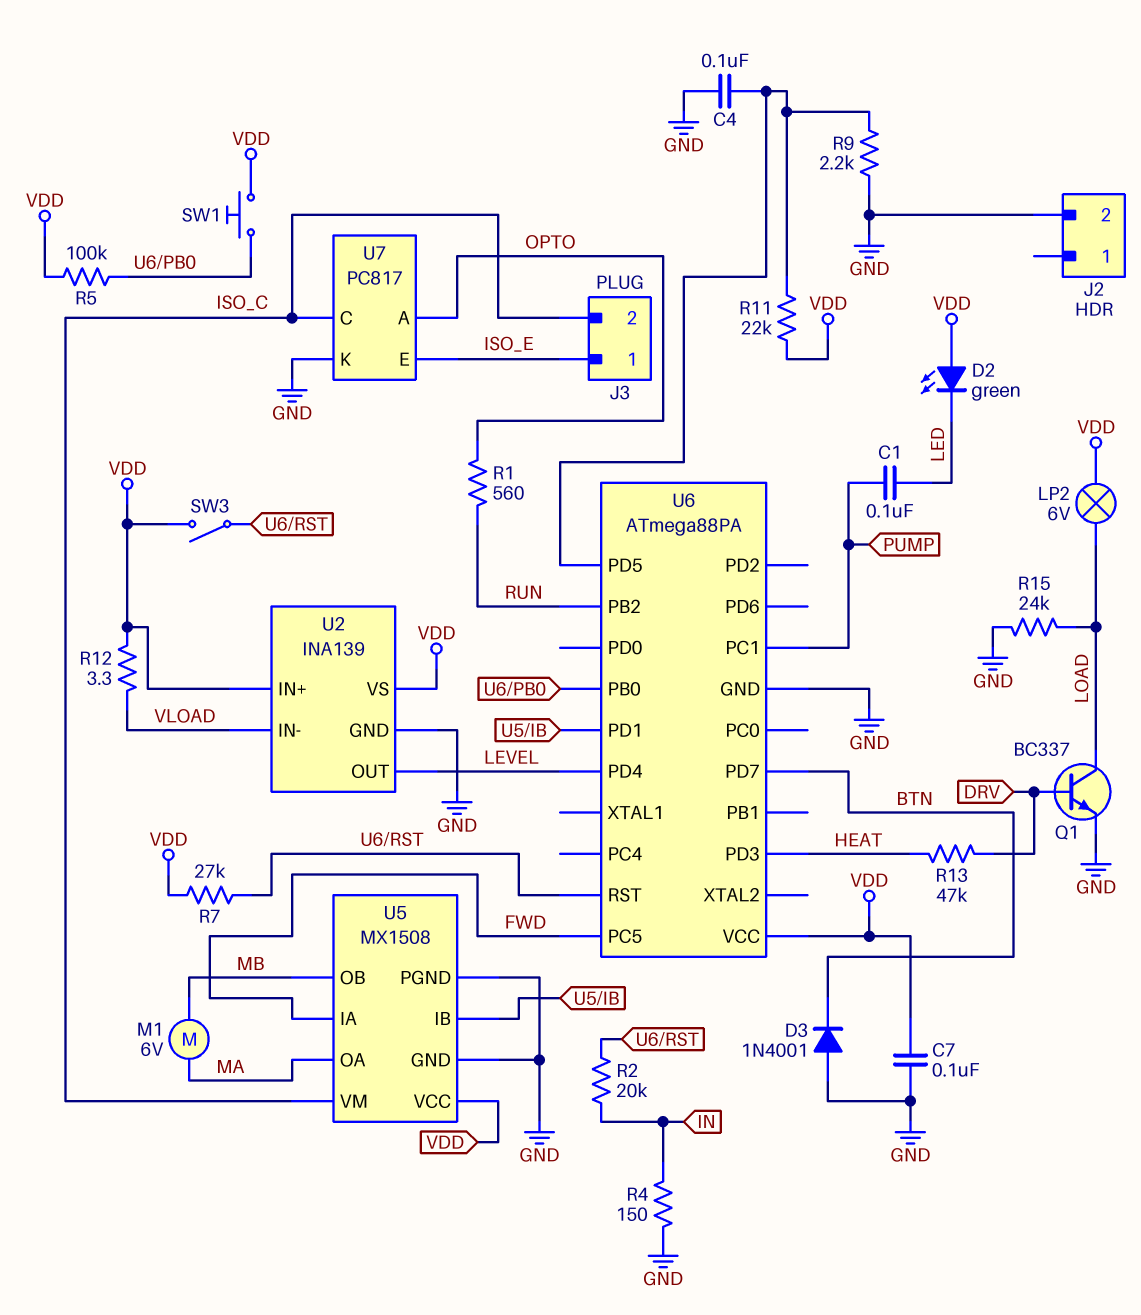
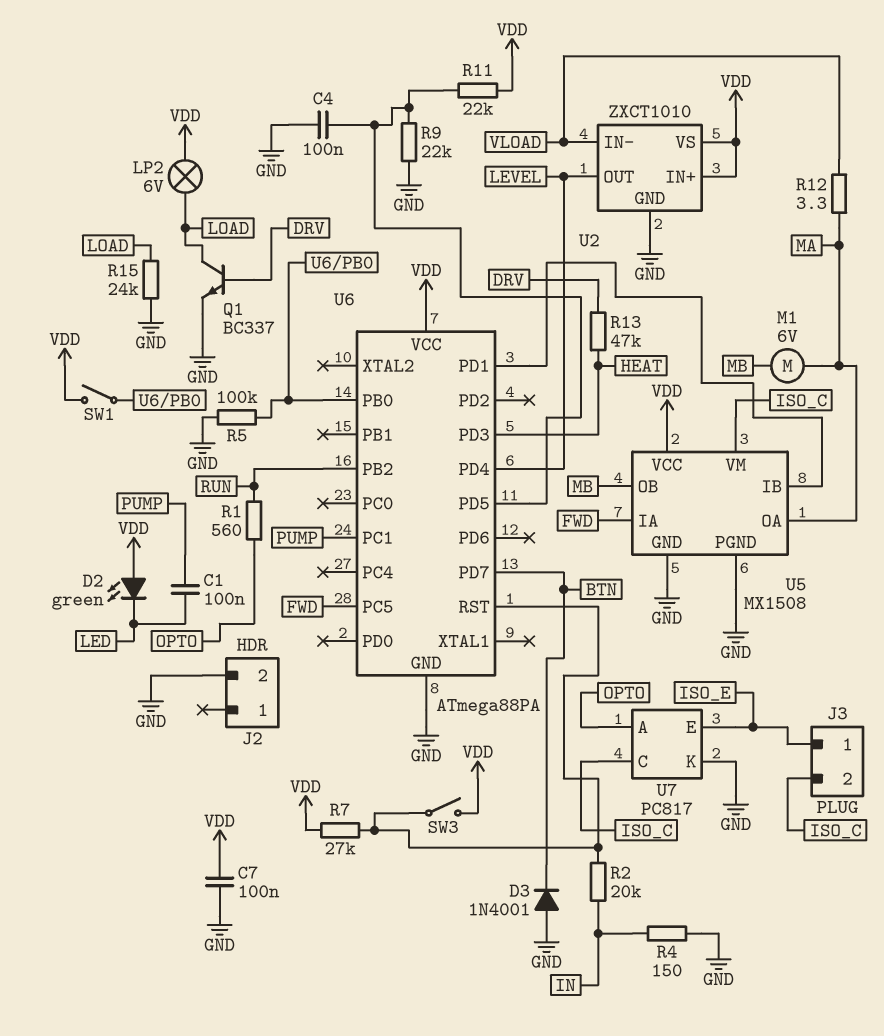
R5: 100k (U6/PB0, VDD) -> 100k (GND, U6/PB0)
R9: 2.2k (GND, U6/PD5) -> 22k (GND, U6/PD5)
R12: 3.3 (VDD, VLOAD) -> 3.3 (MA, VLOAD)
SW1: button (U6/PB0, VDD) -> switch (U6/PB0, VDD)
U2: INA139 -> ZXCT1010

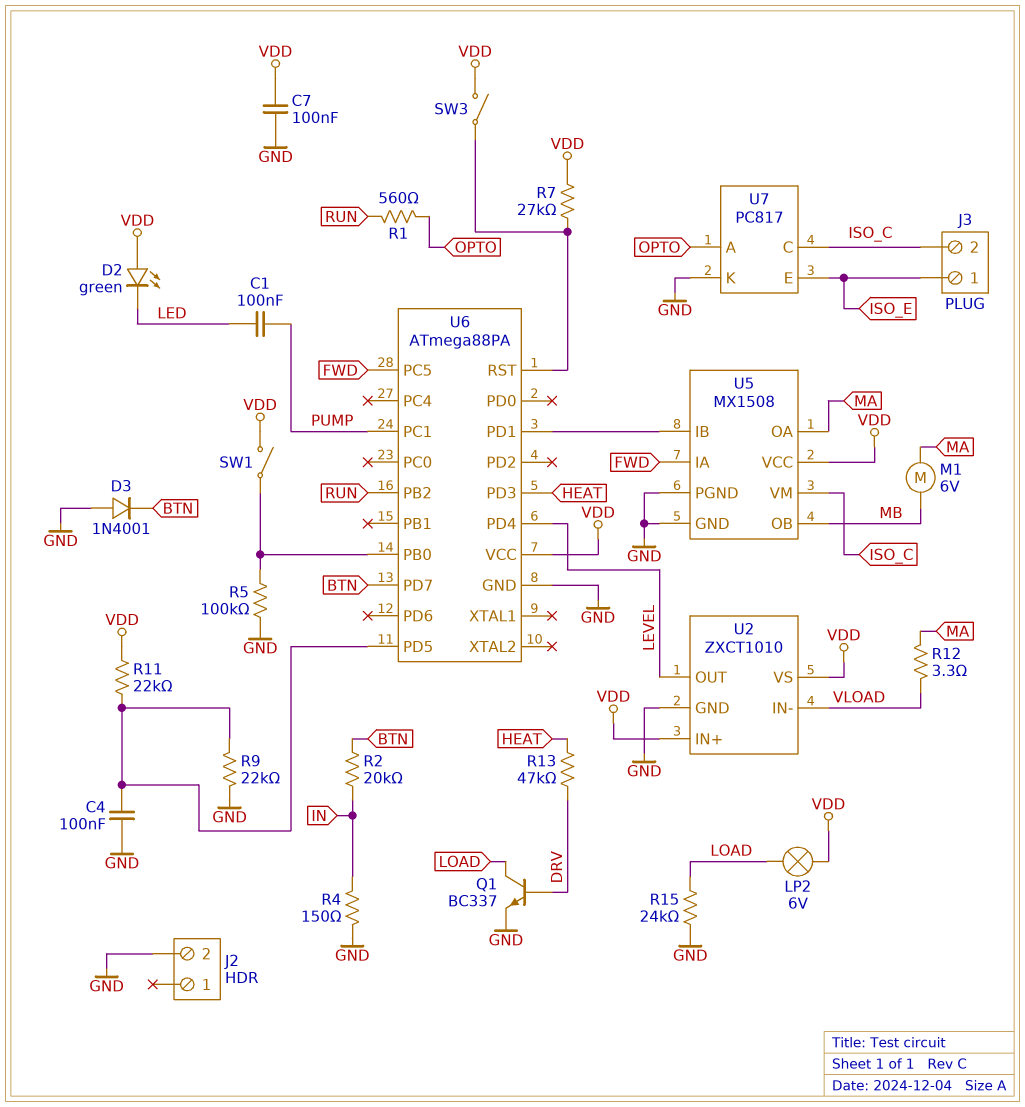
R2: 20k (IN, U6/RST) -> 20k (BTN, IN)

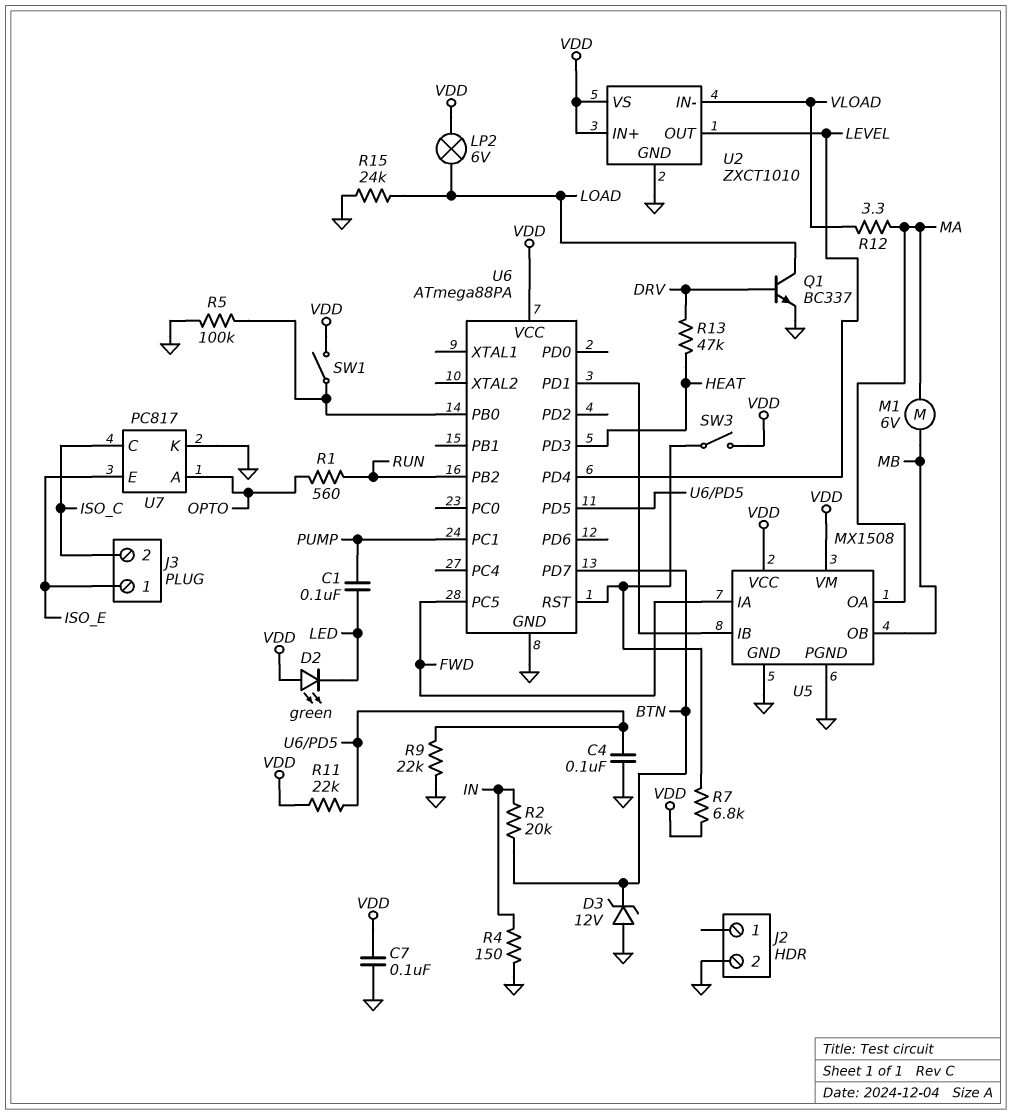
D3: diode 1N4001 (A GND, K BTN) -> zener 12V (A GND, K BTN)
R7: 27k (U6/RST, VDD) -> 6.8k (U6/RST, VDD)
U5 pin VM: ISO_C -> VDD

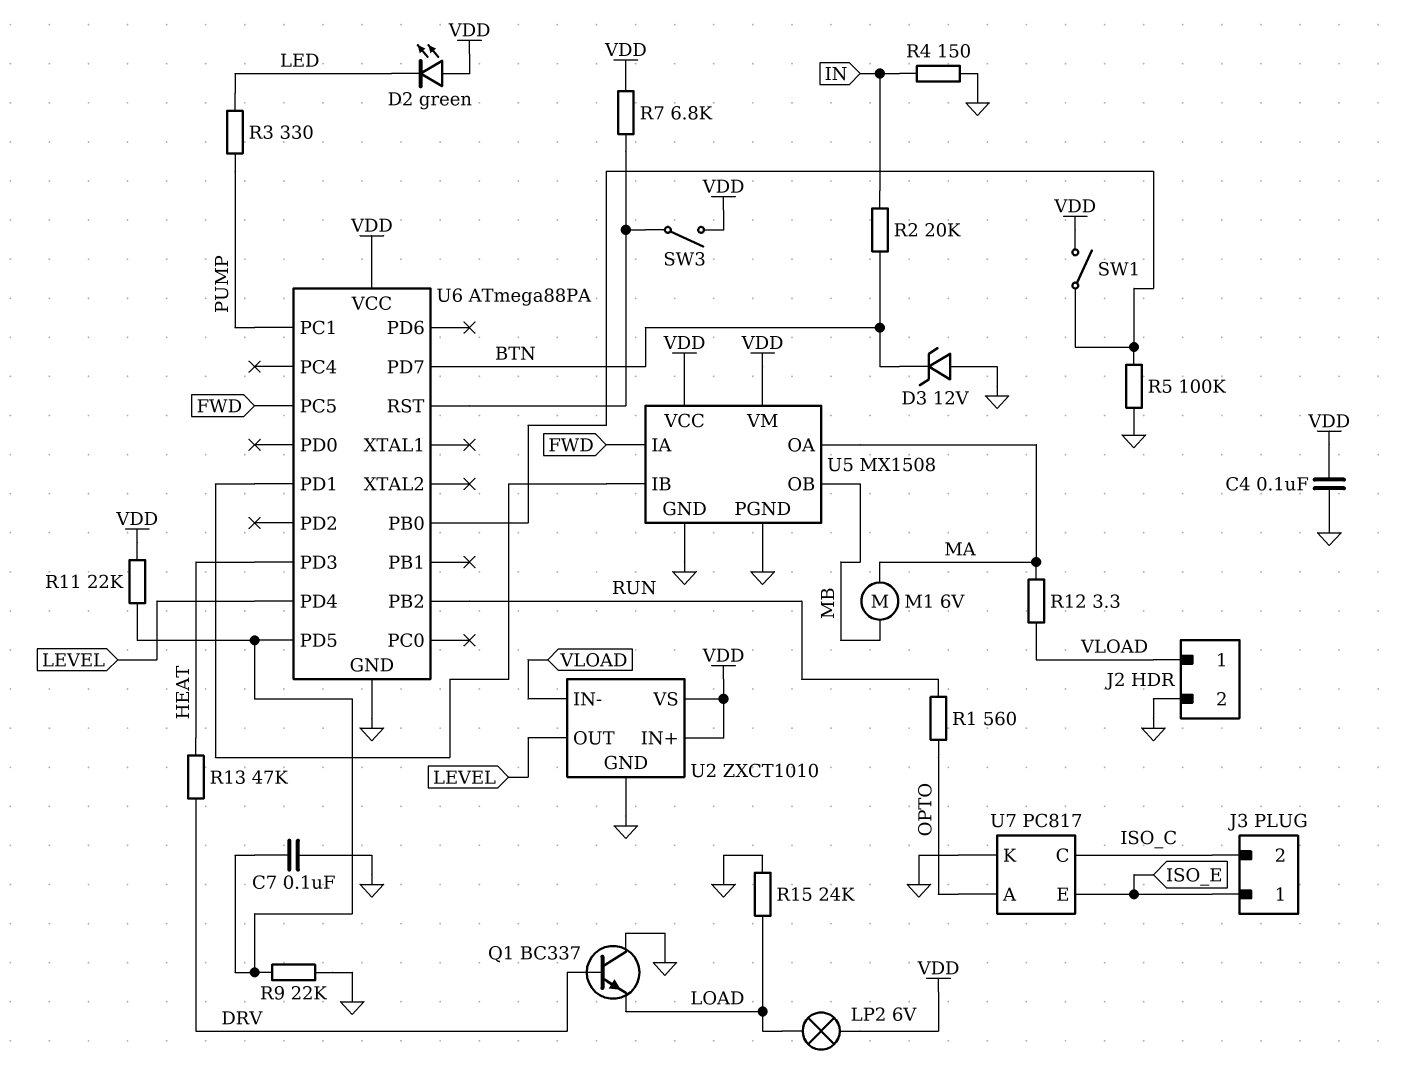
C1: 100nF (LED, PUMP) -> none
C4: 100nF (GND, U6/PD5) -> 100nF (GND, VDD)
C7: 100nF (GND, VDD) -> 100nF (GND, U6/PD5)
J2 pin 1: none -> VLOAD
Q1: NPN BC337 (B DRV, C LOAD, E GND) -> NPN BC337 (B DRV, C GND, E LOAD)
R3: none -> 330 (LED, PUMP)

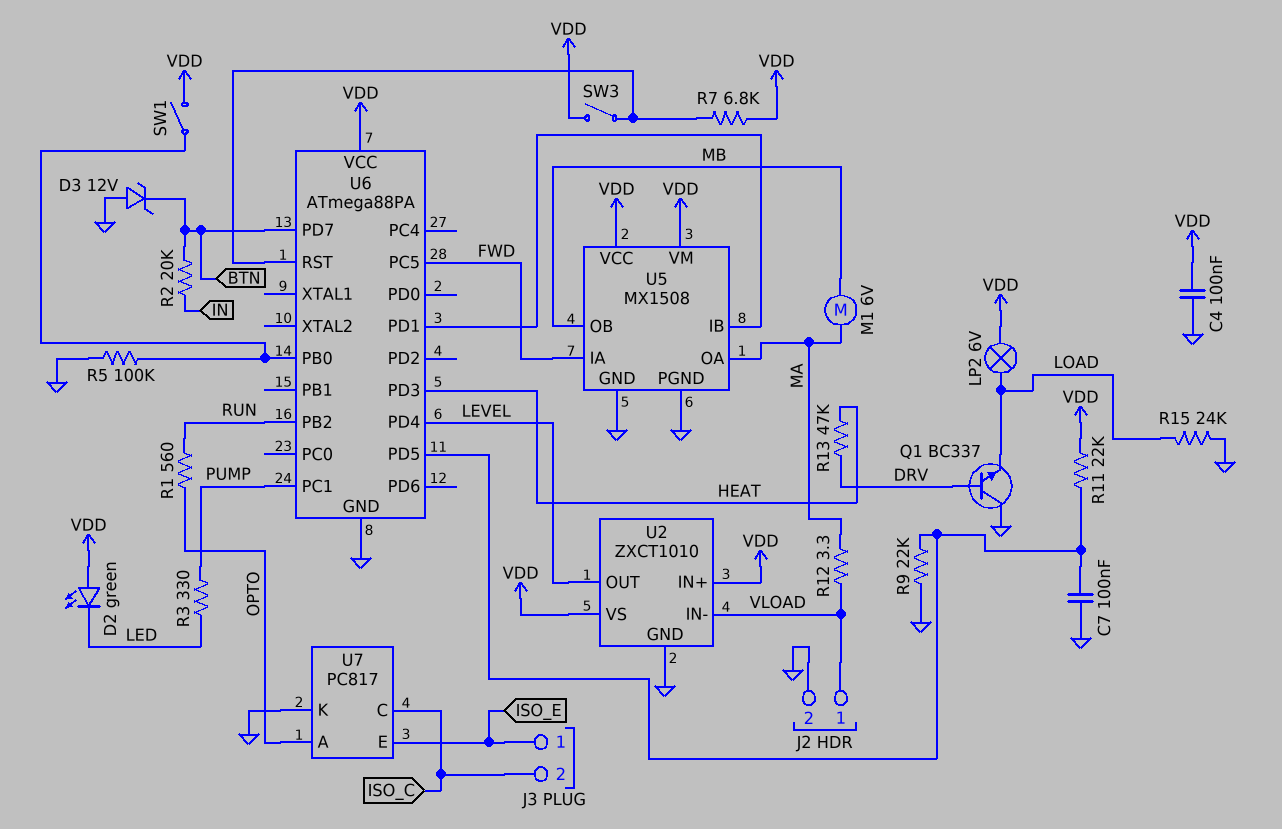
R4: 150 (GND, IN) -> none

